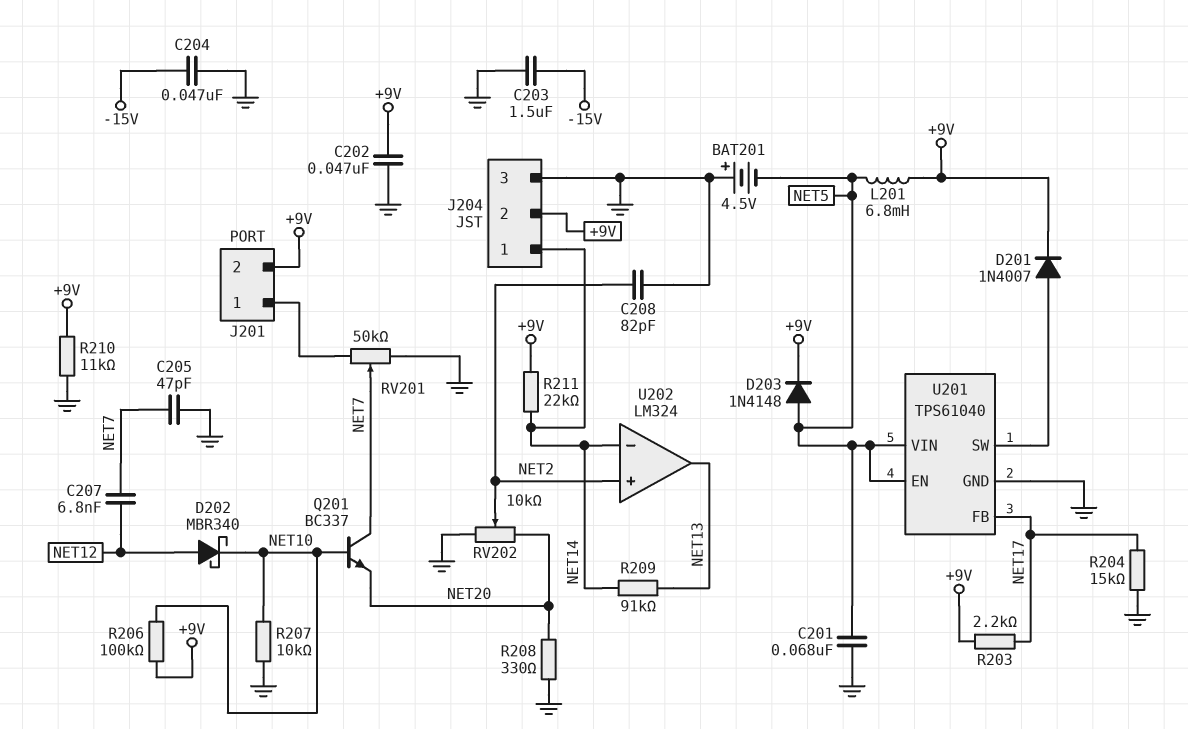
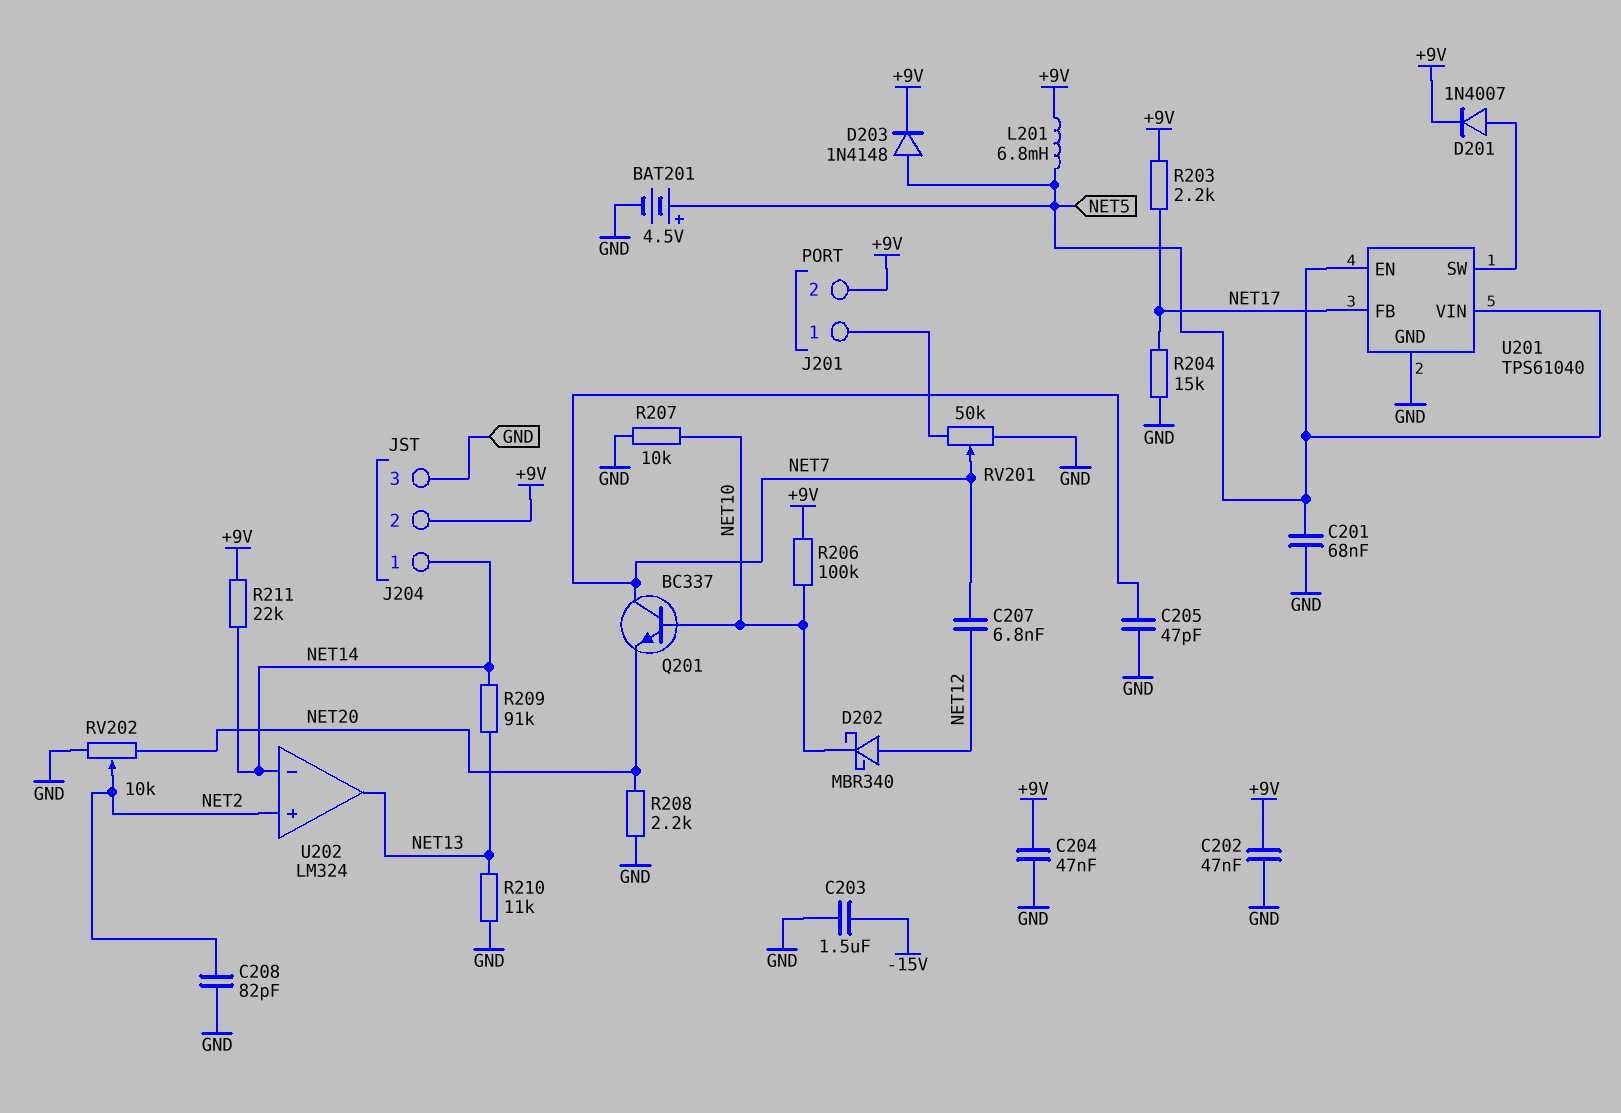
BAT201: 4.5V (plus GND, minus NET5) -> 4.5V (plus NET5, minus GND)
C204: 47nF (-15V, GND) -> 47nF (+9V, GND)
R208: 330 (GND, NET20) -> 2.2k (GND, NET20)
R210: 11k (+9V, GND) -> 11k (GND, NET13)

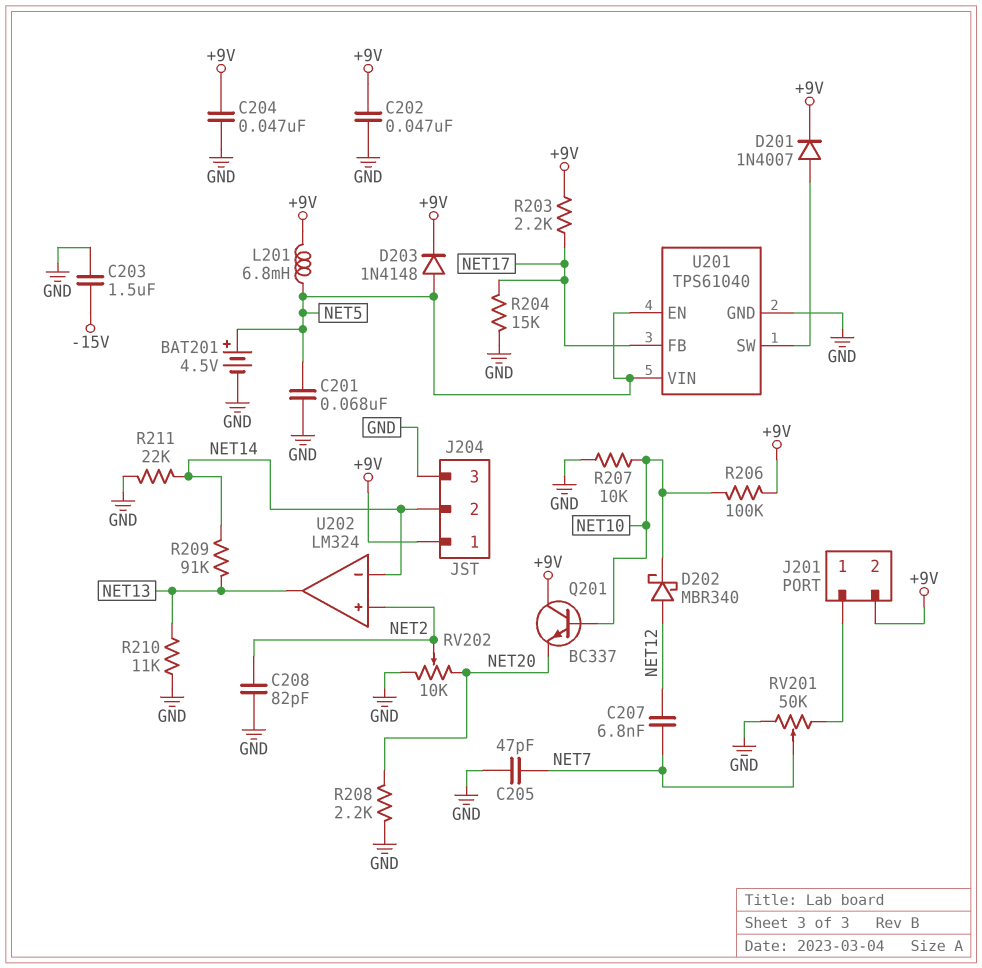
J204 pin 1: NET14 -> +9V
J204 pin 2: +9V -> NET14
Q201: NPN BC337 (B NET10, C NET7, E NET20) -> NPN BC337 (B NET10, C +9V, E NET20)
R211: 22k (+9V, NET14) -> 22k (GND, NET14)

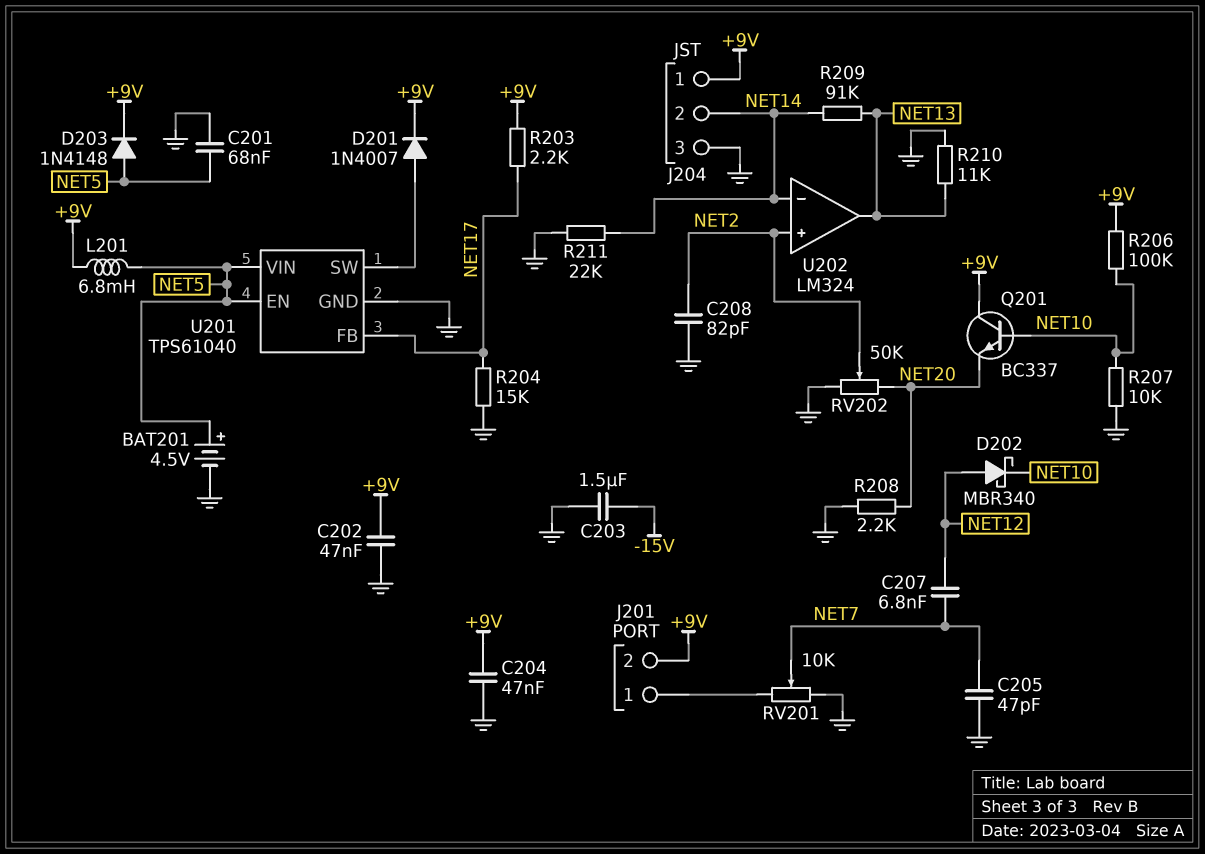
RV201: 50k (GND, J201/1, wiper NET7) -> 10k (GND, J201/1, wiper NET7)
RV202: 10k (GND, NET20, wiper NET2) -> 50k (GND, NET20, wiper NET2)

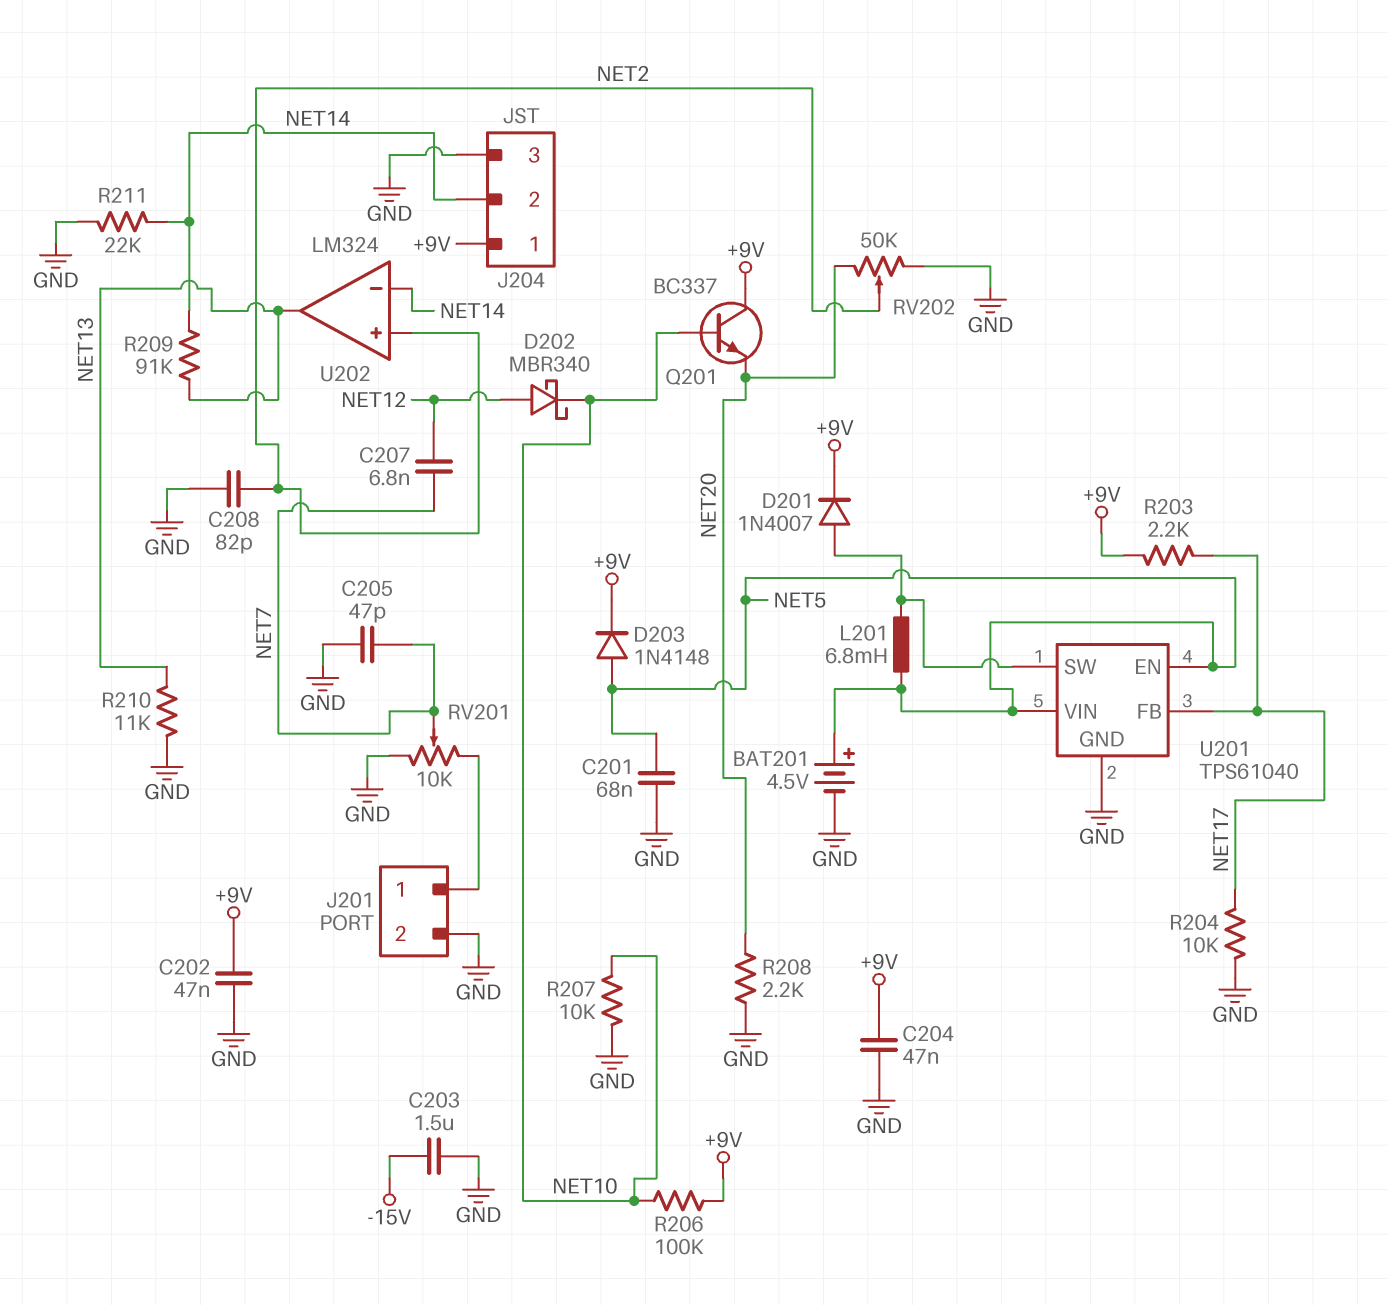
J201 pin 2: +9V -> GND
L201: 6.8mH (+9V, NET5) -> 6.8mH (NET5, U201/SW)
R204: 15k (GND, NET17) -> 10k (GND, NET17)

